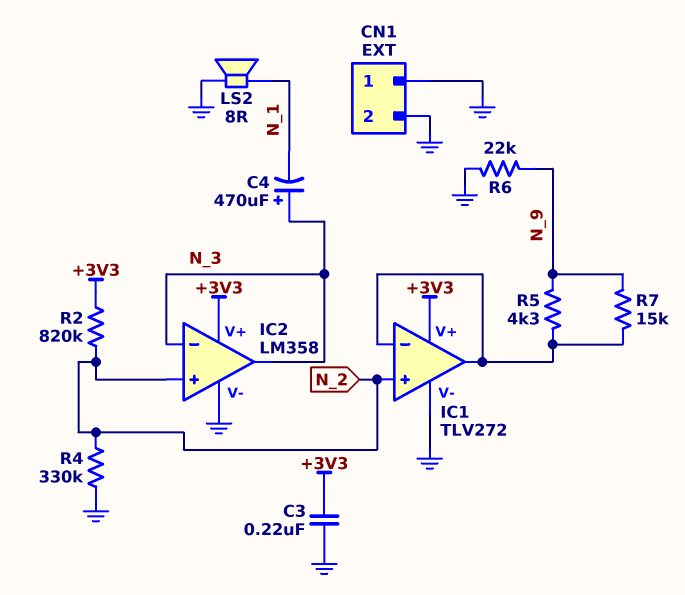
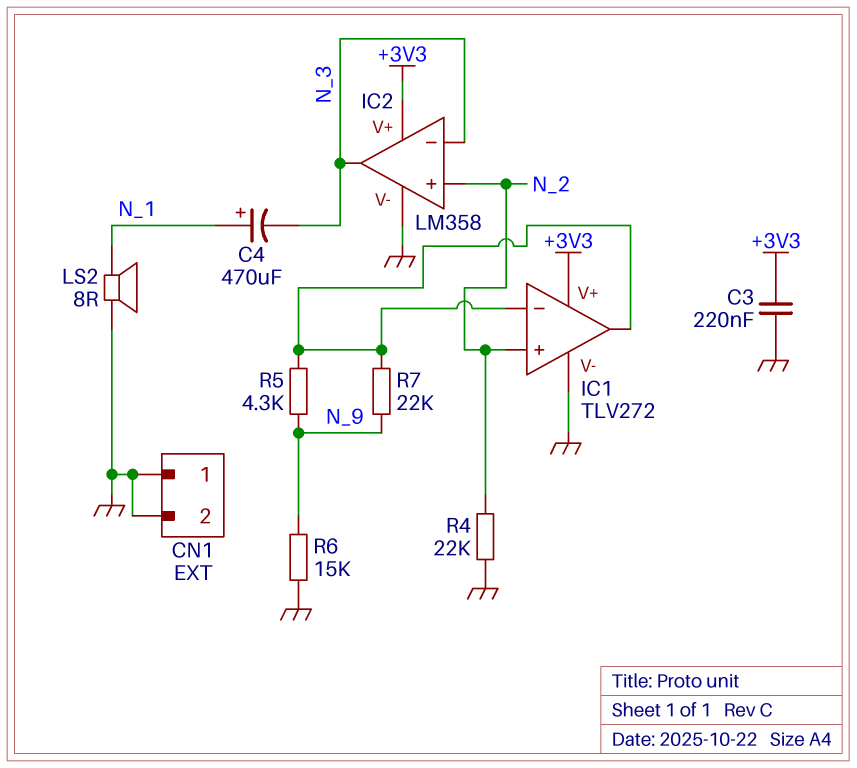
C4: 470uF (plus N_3, minus N_1) -> 470uF (plus N_1, minus N_3)
R2: 820k (+3V3, N_2) -> none
R4: 330k (GND, N_2) -> 22k (GND, N_2)
R6: 22k (GND, N_9) -> 15k (GND, N_9)
R7: 15k (IC1/in-, N_9) -> 22k (IC1/in-, N_9)

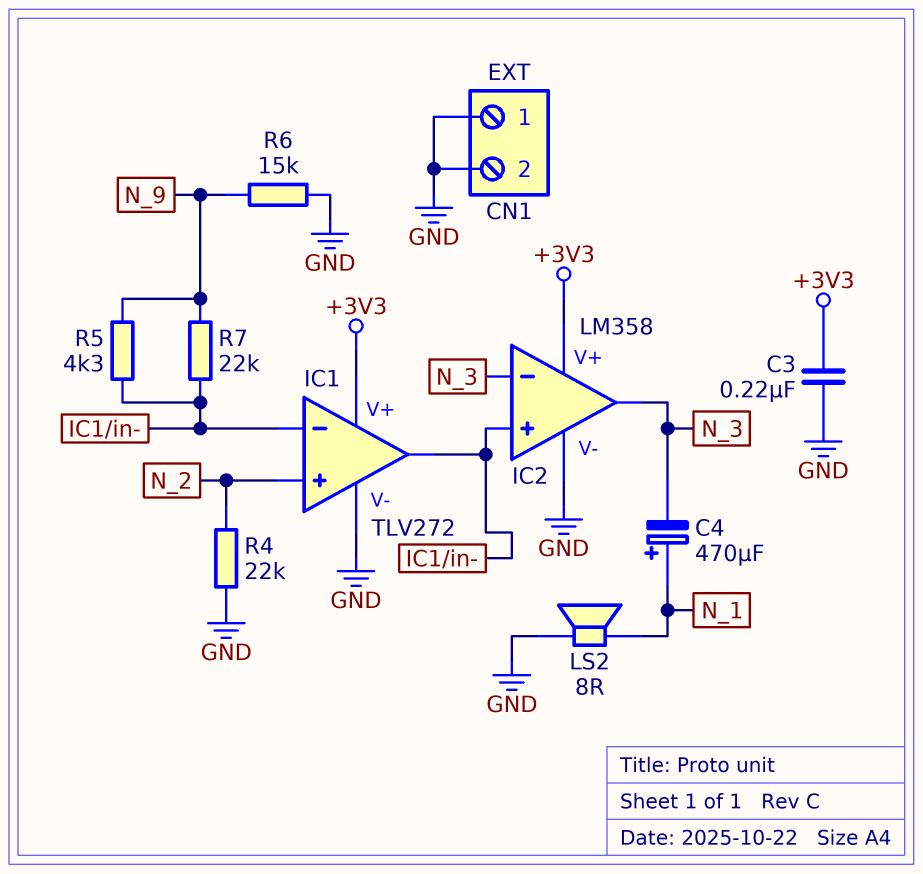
IC2 pin in+: N_2 -> IC1/in-

